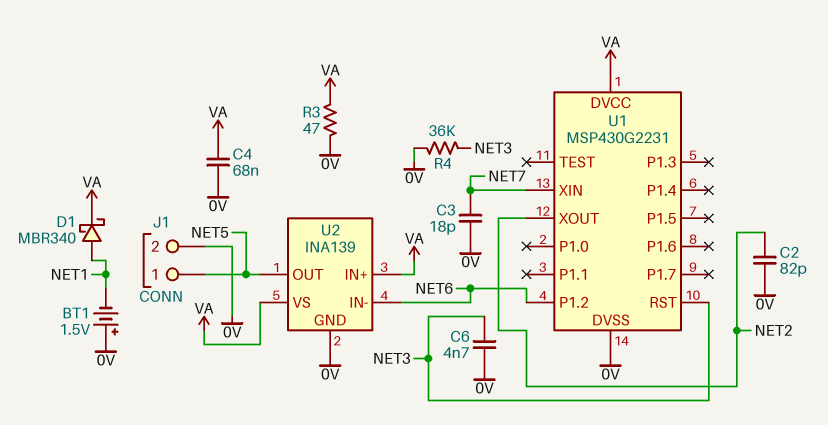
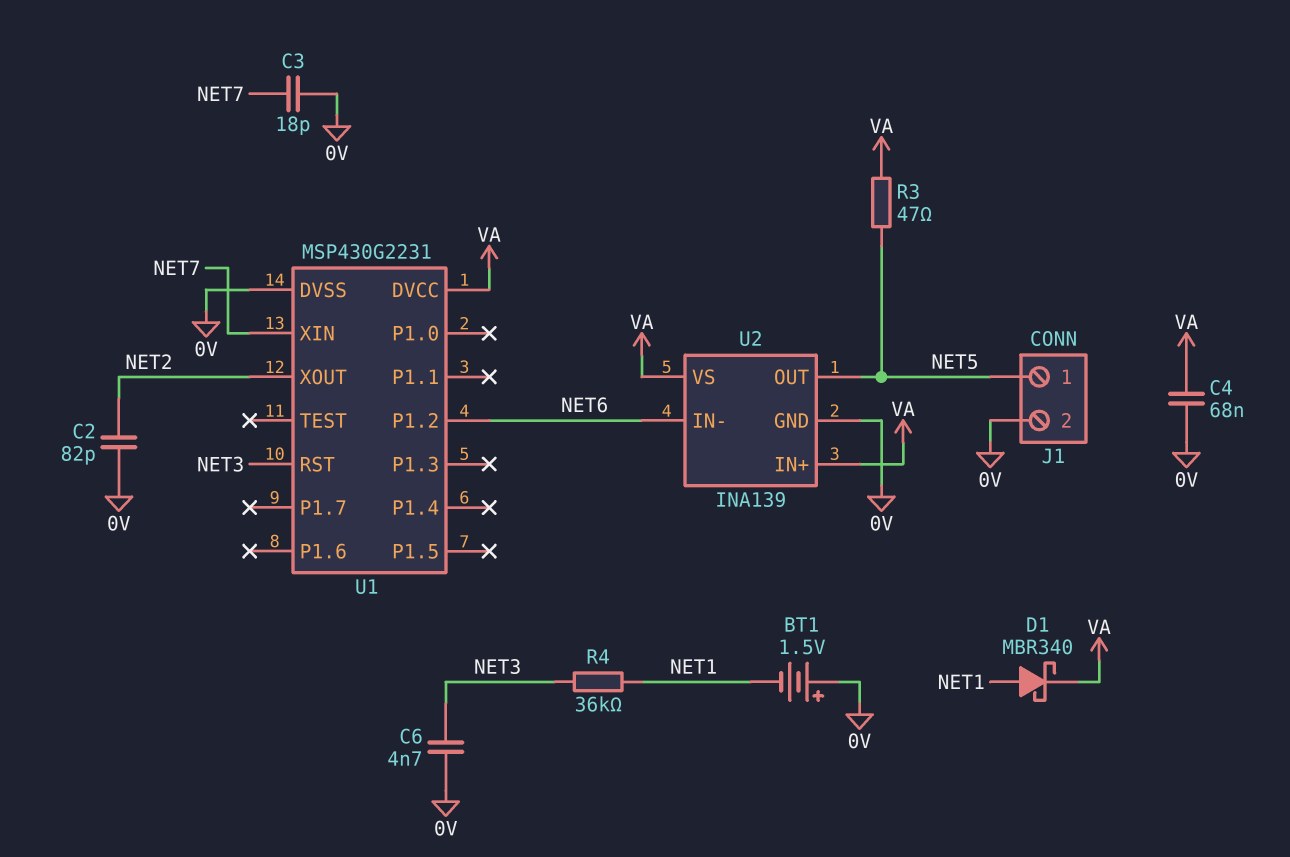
R3: 47 (0V, VA) -> 47 (NET5, VA)
R4: 36k (0V, NET3) -> 36k (NET1, NET3)

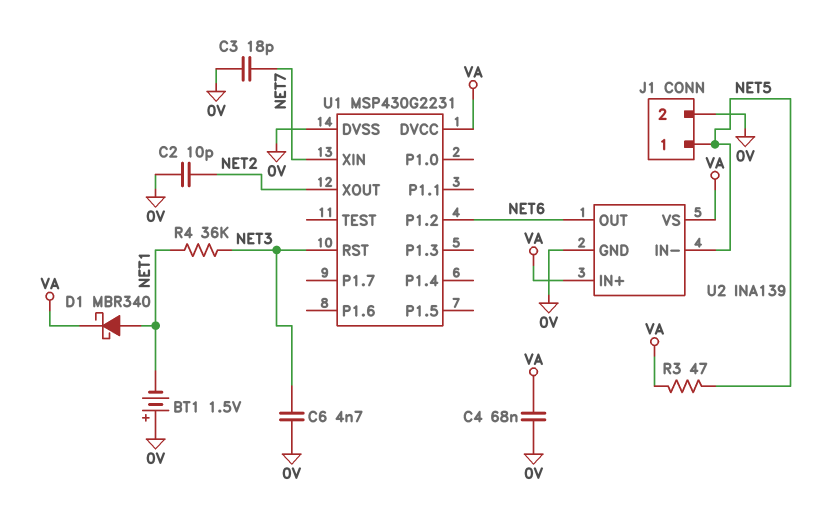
C2: 82pF (0V, NET2) -> 10pF (0V, NET2)
U2 pin IN-: NET6 -> NET5
U2 pin OUT: NET5 -> NET6

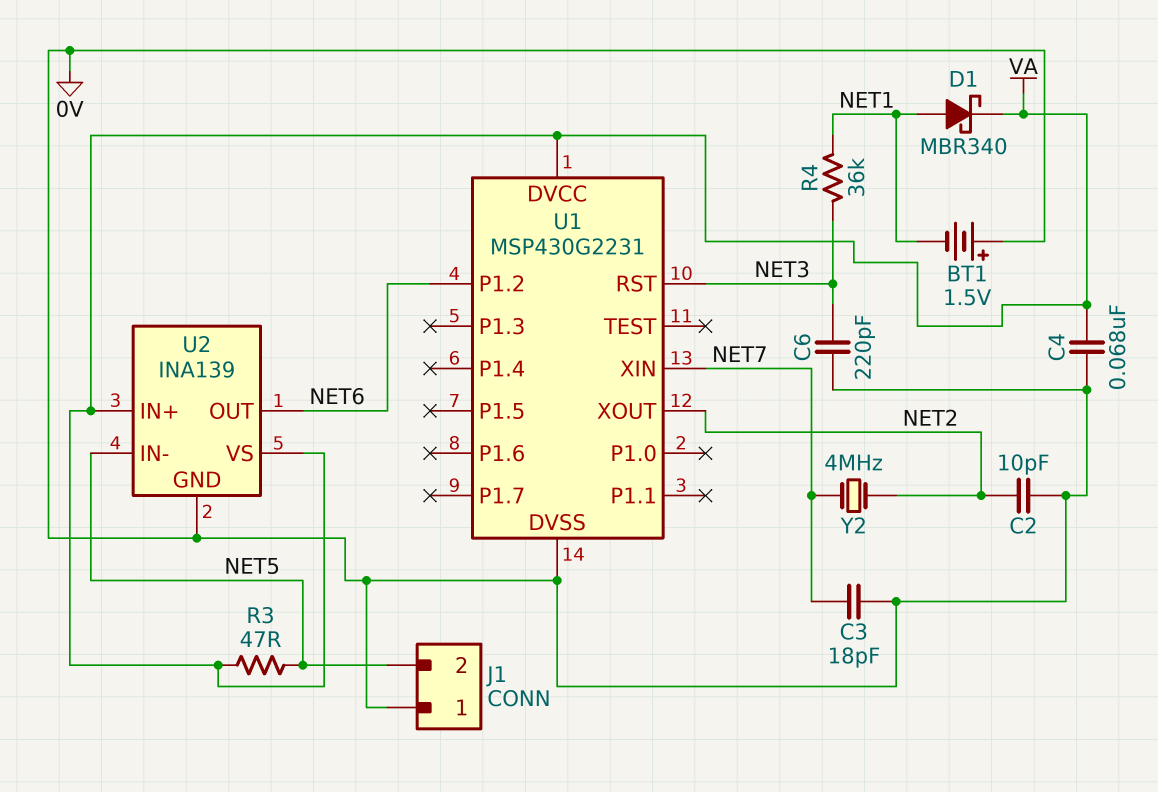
C6: 4.7nF (0V, NET3) -> 220pF (0V, NET3)
J1 pin 1: NET5 -> 0V
J1 pin 2: 0V -> NET5
Y2: none -> 4MHz (NET2, NET7)

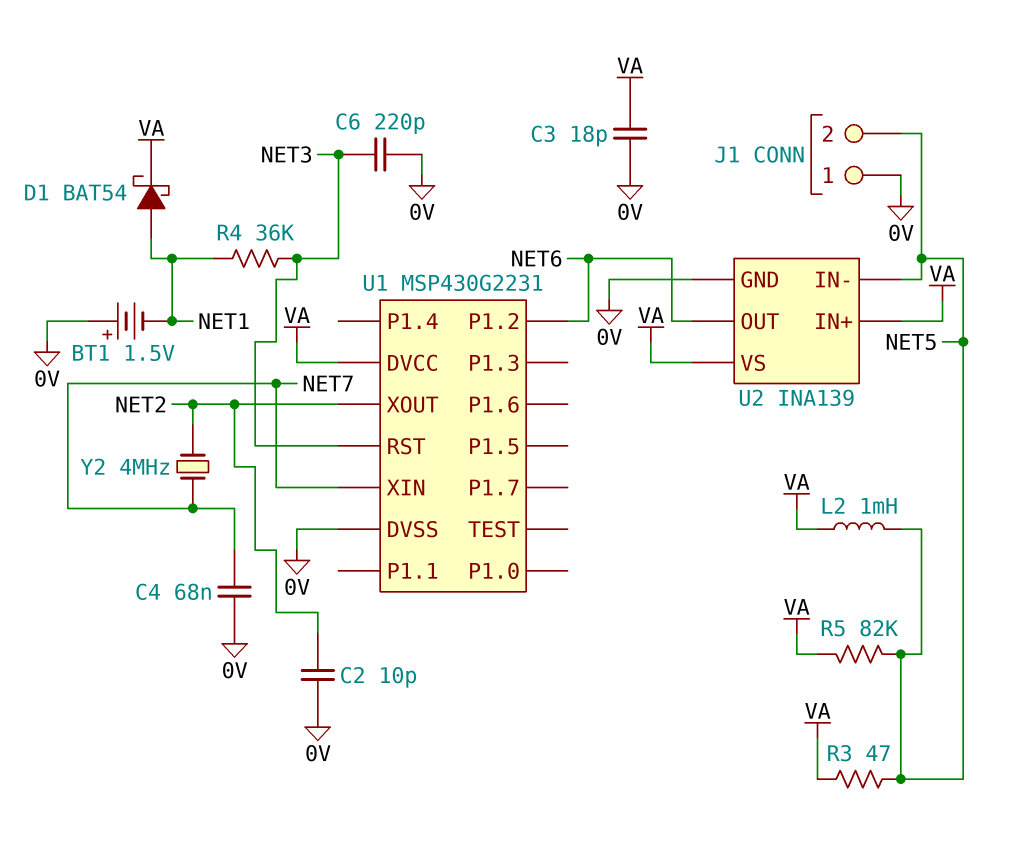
C3: 18pF (0V, NET7) -> 18pF (0V, VA)
C4: 68nF (0V, VA) -> 68nF (0V, NET7)
D1: schottky MBR340 (A NET1, K VA) -> schottky BAT54 (A NET1, K VA)
L2: none -> 1mH (NET5, VA)
R5: none -> 82k (NET5, VA)

